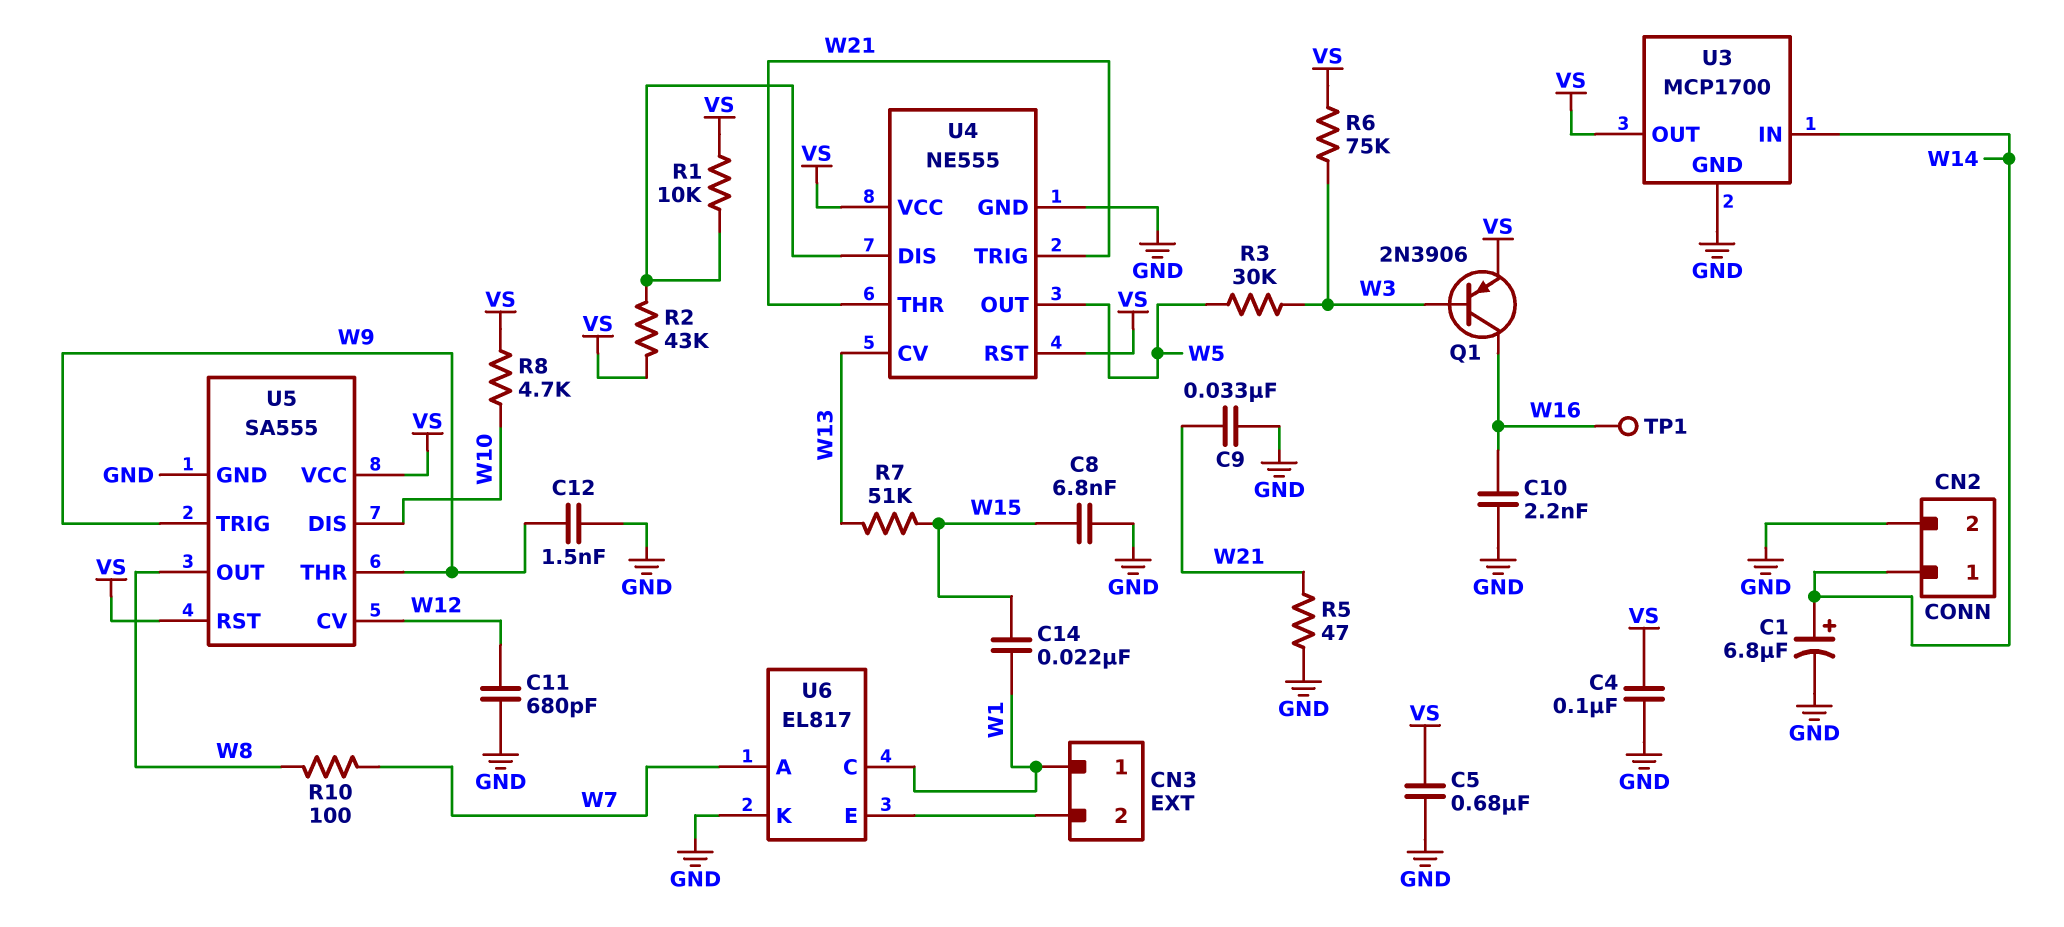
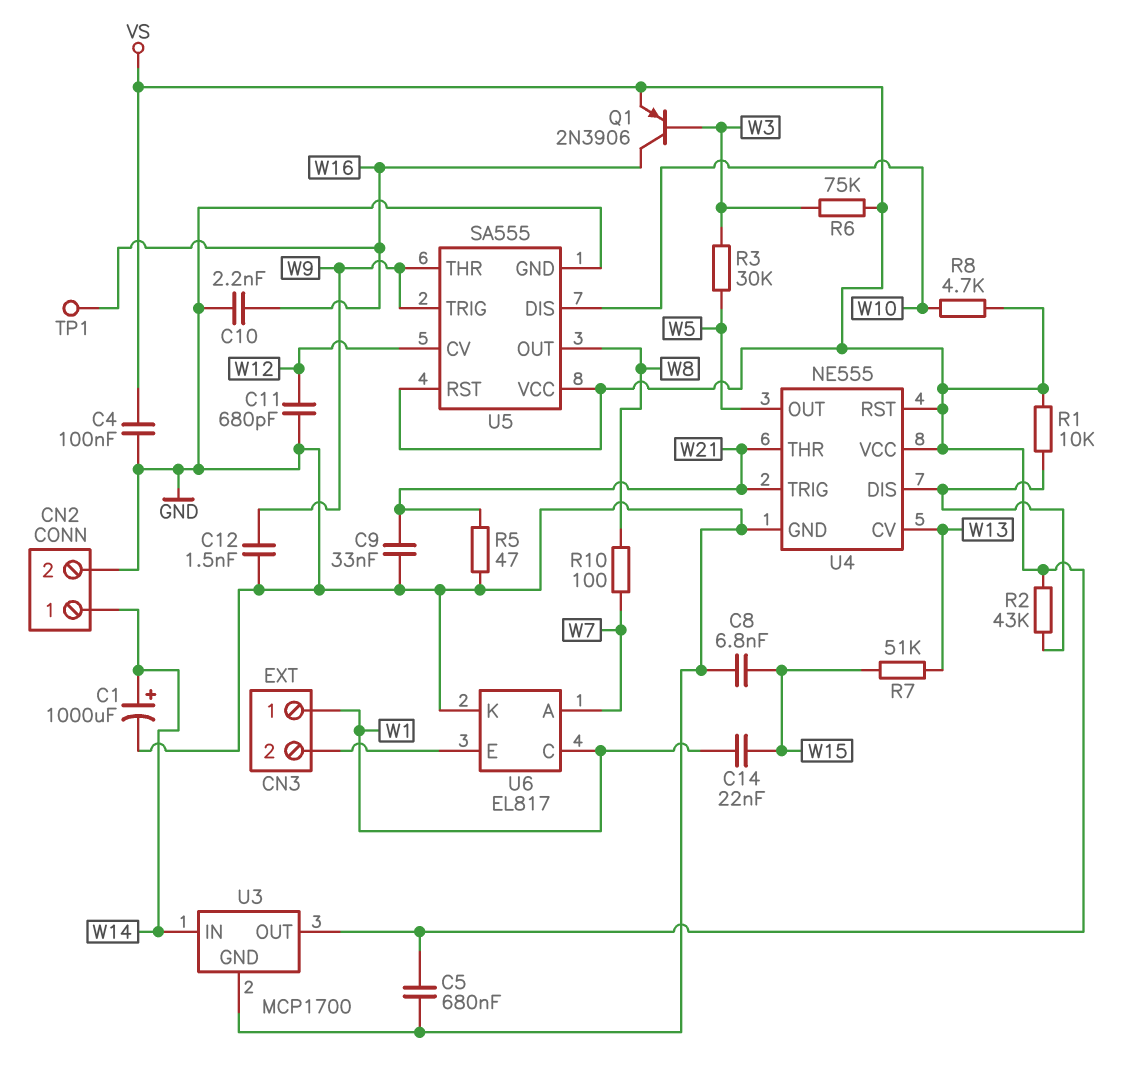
C1: 6.8uF (plus W14, minus GND) -> 1000uF (plus W14, minus GND)

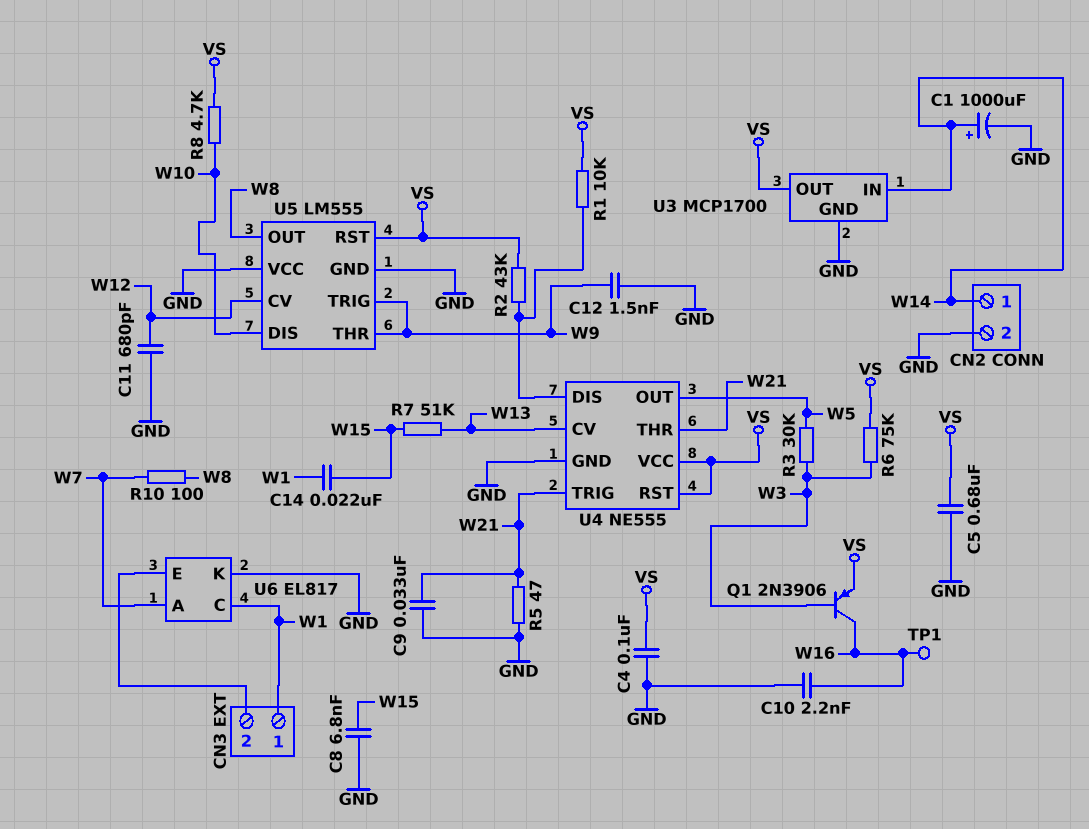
U5: SA555 -> LM555
U5 pin VCC: VS -> GND

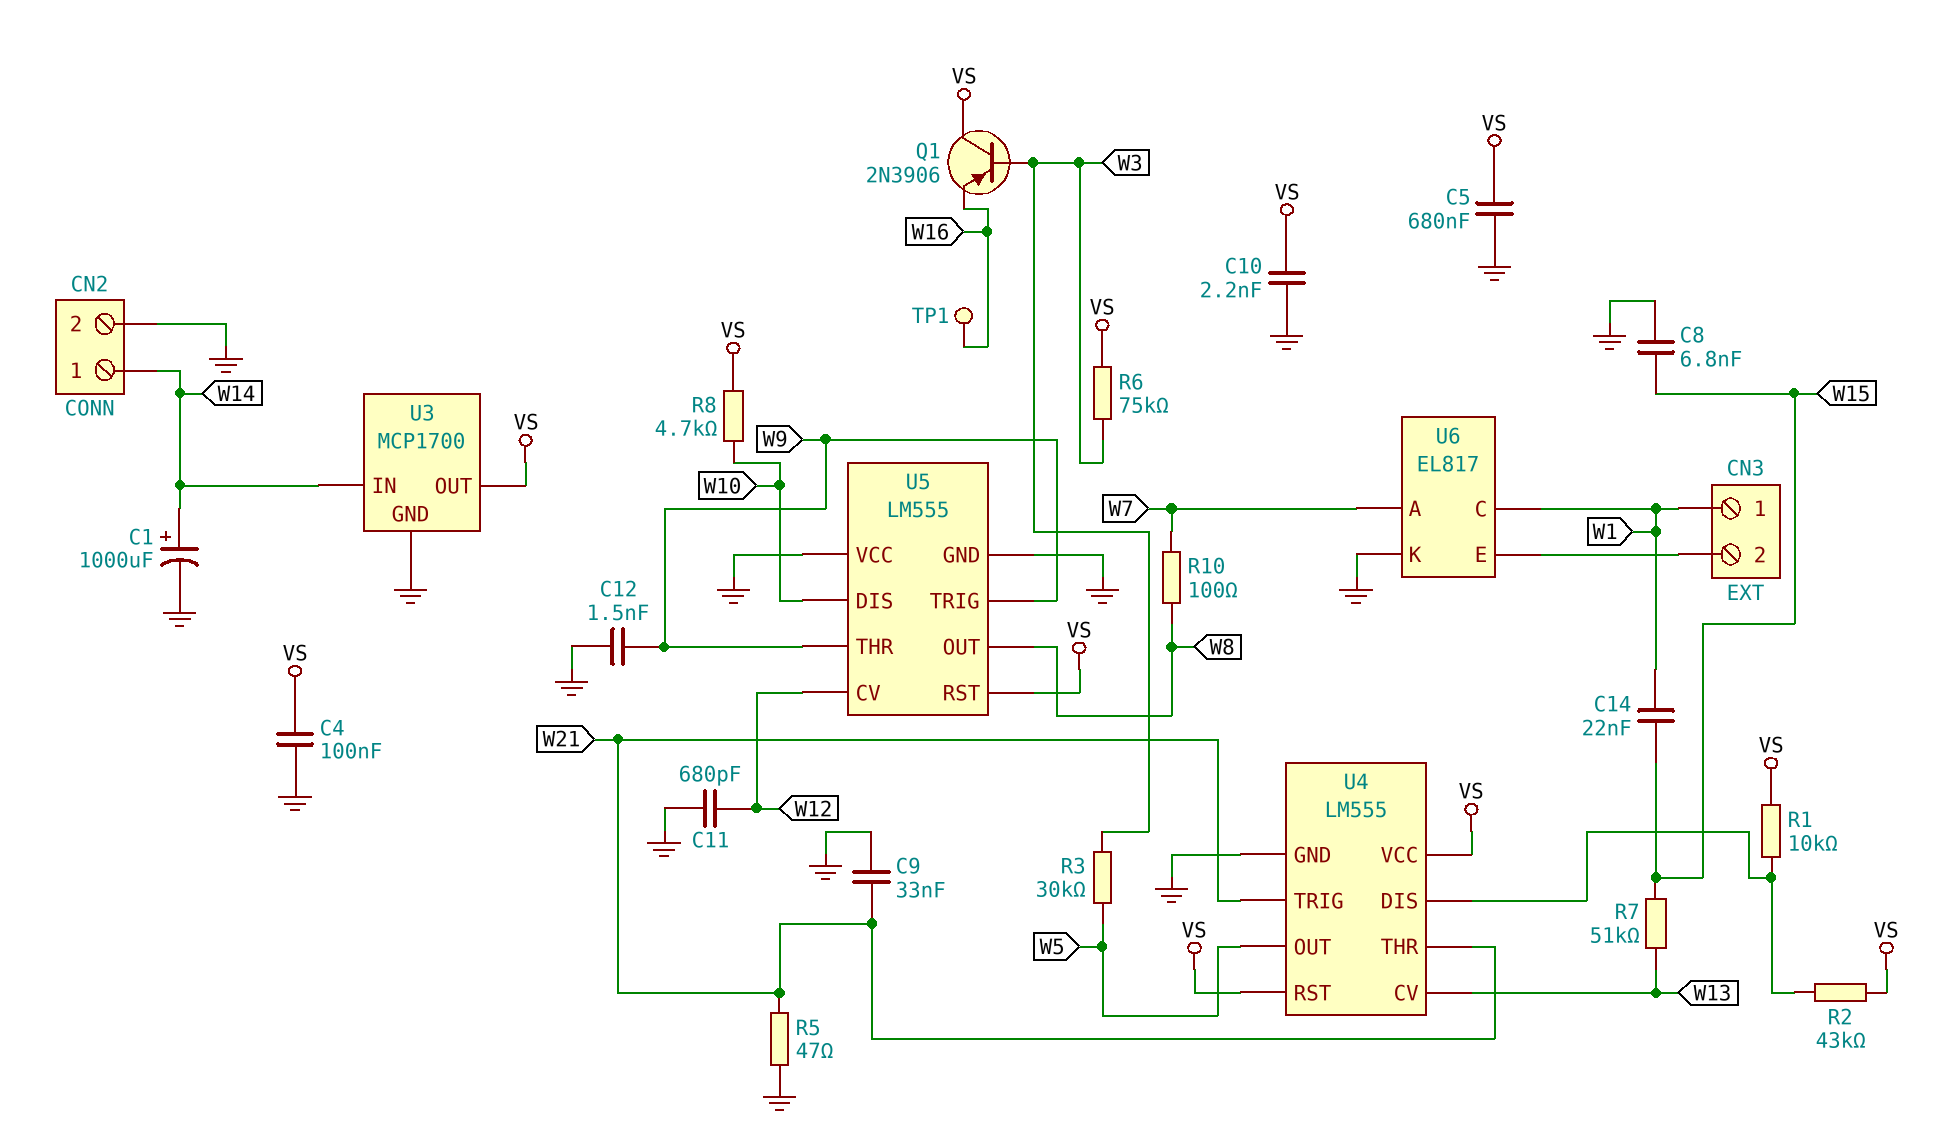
C10: 2.2nF (GND, W16) -> 2.2nF (GND, VS)
Q1: PNP 2N3906 (B W3, C W16, E VS) -> PNP 2N3906 (B W3, C VS, E W16)
U4: NE555 -> LM555

